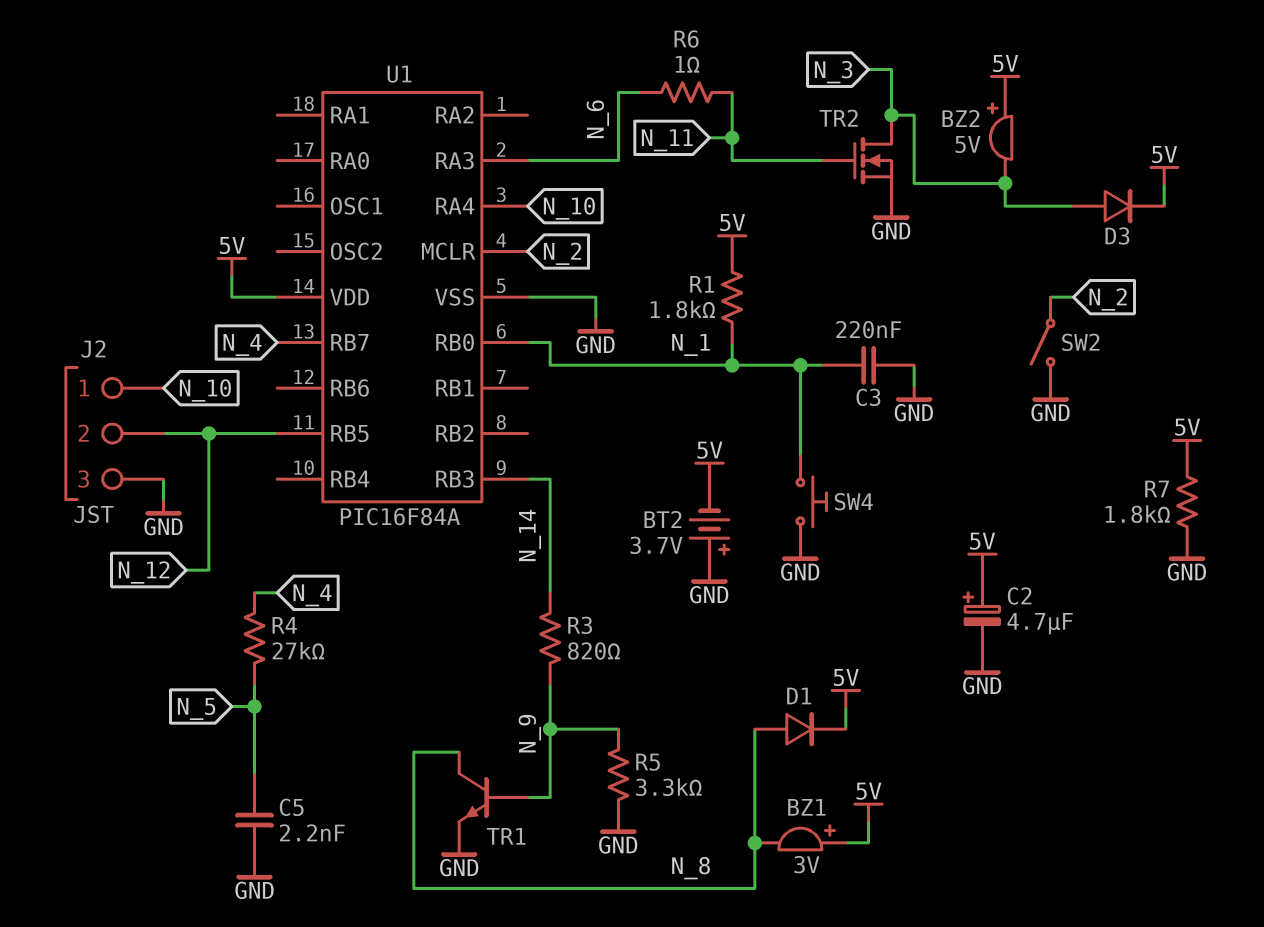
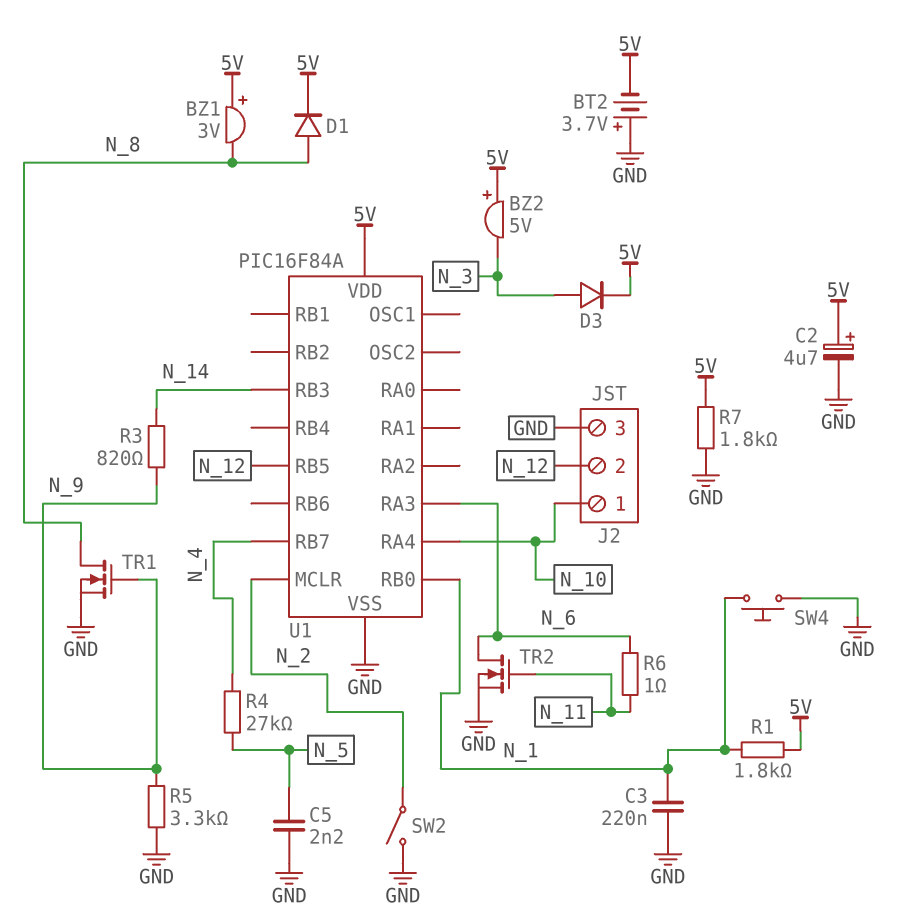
TR1: NPN (B N_9, C N_8, E GND) -> NMOS (G N_9, D N_8, S GND)
TR2: NMOS (G N_11, D N_3, S GND) -> NMOS (G N_11, D N_6, S GND)

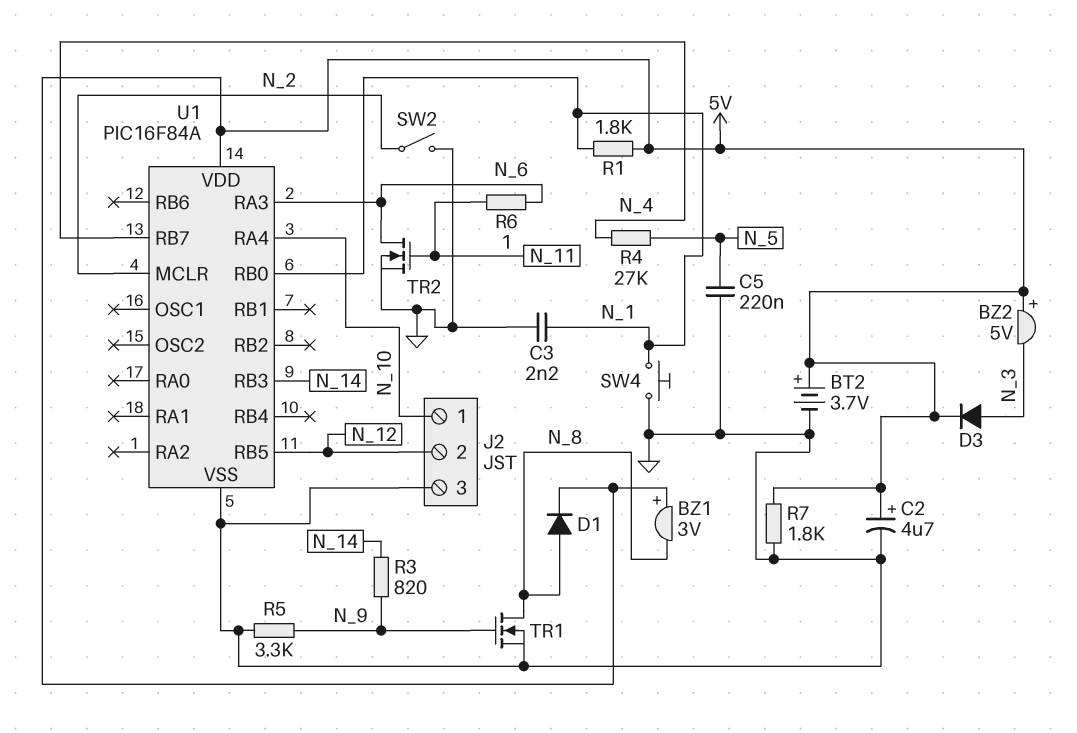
BT2: 3.7V (plus GND, minus 5V) -> 3.7V (plus 5V, minus GND)
C3: 220nF (GND, N_1) -> 2.2nF (GND, N_1)
C5: 2.2nF (GND, N_5) -> 220nF (GND, N_5)

